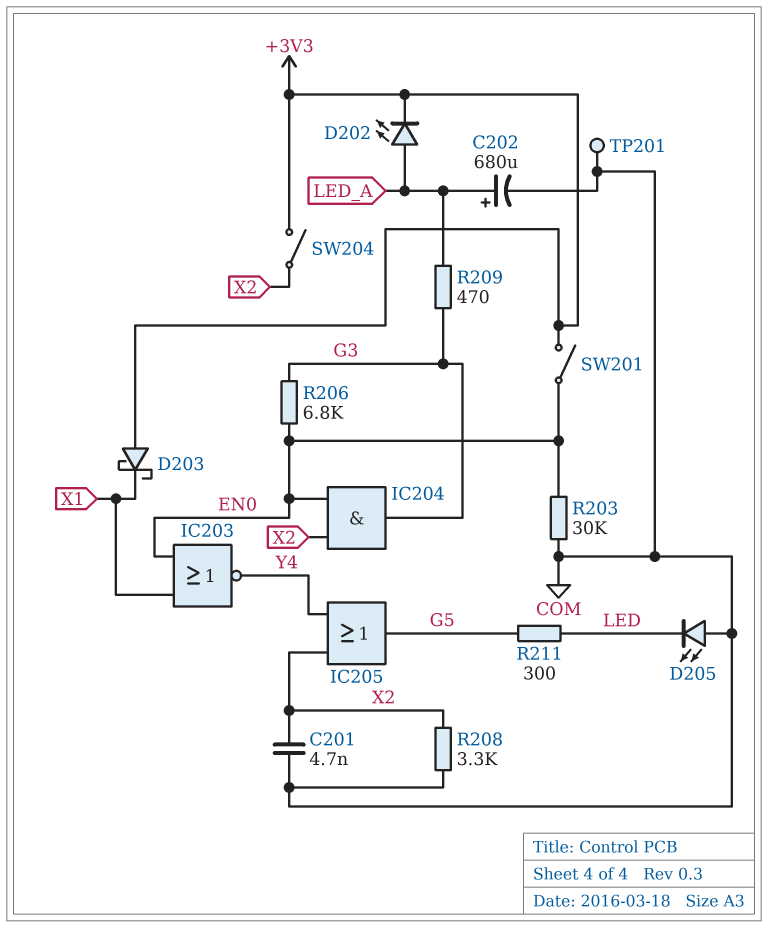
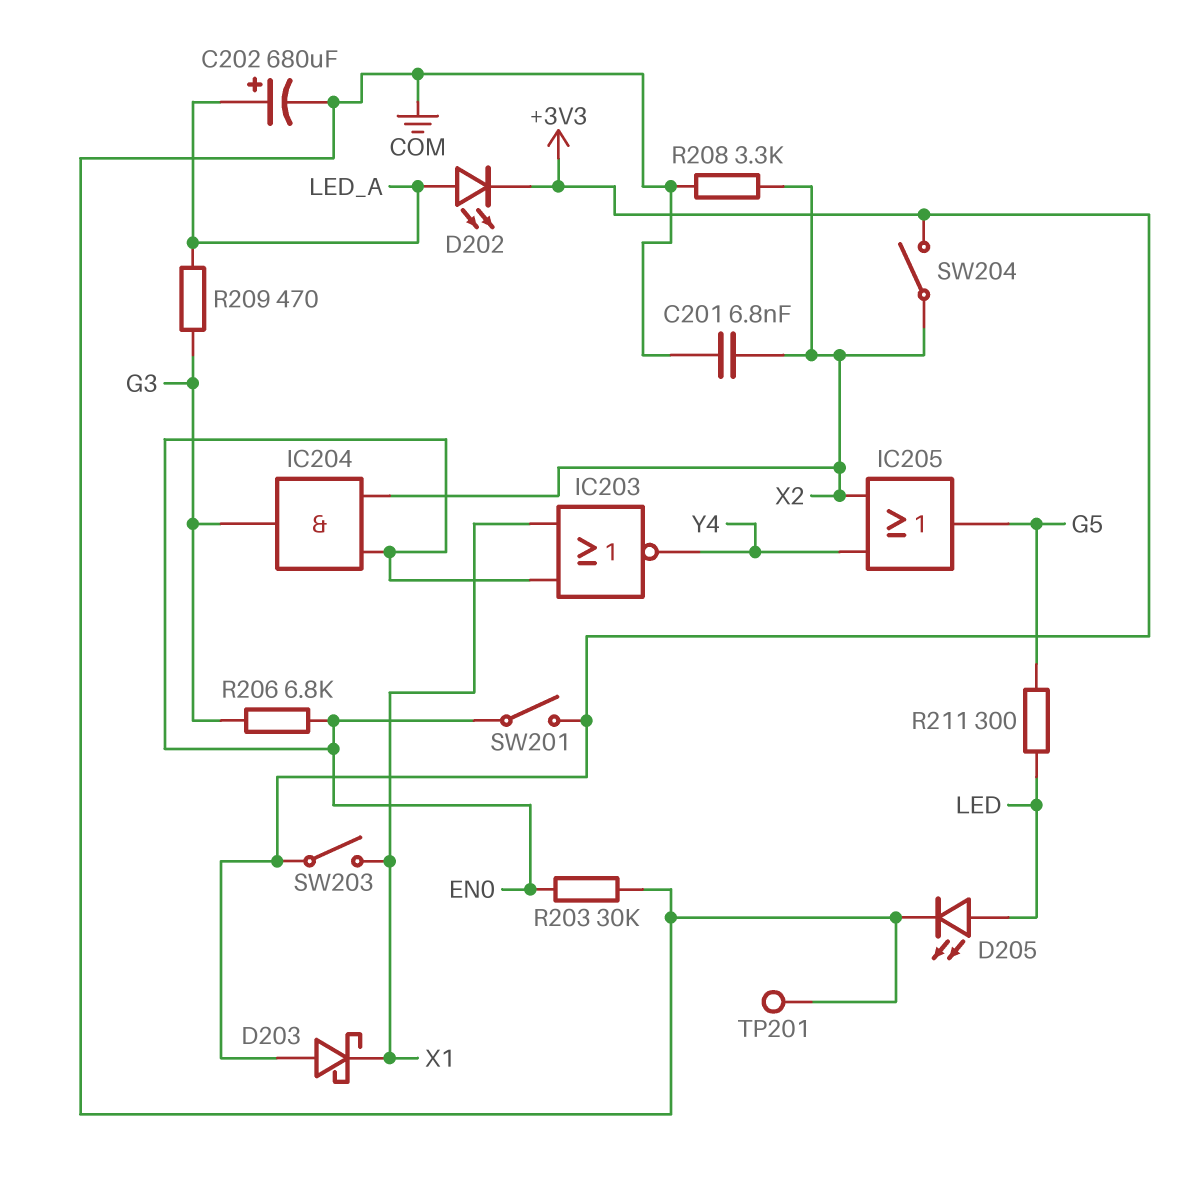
C201: 4.7nF (COM, X2) -> 6.8nF (COM, X2)
D205: LED (A COM, K LED) -> LED (A LED, K COM)
SW203: none -> switch (+3V3, X1)

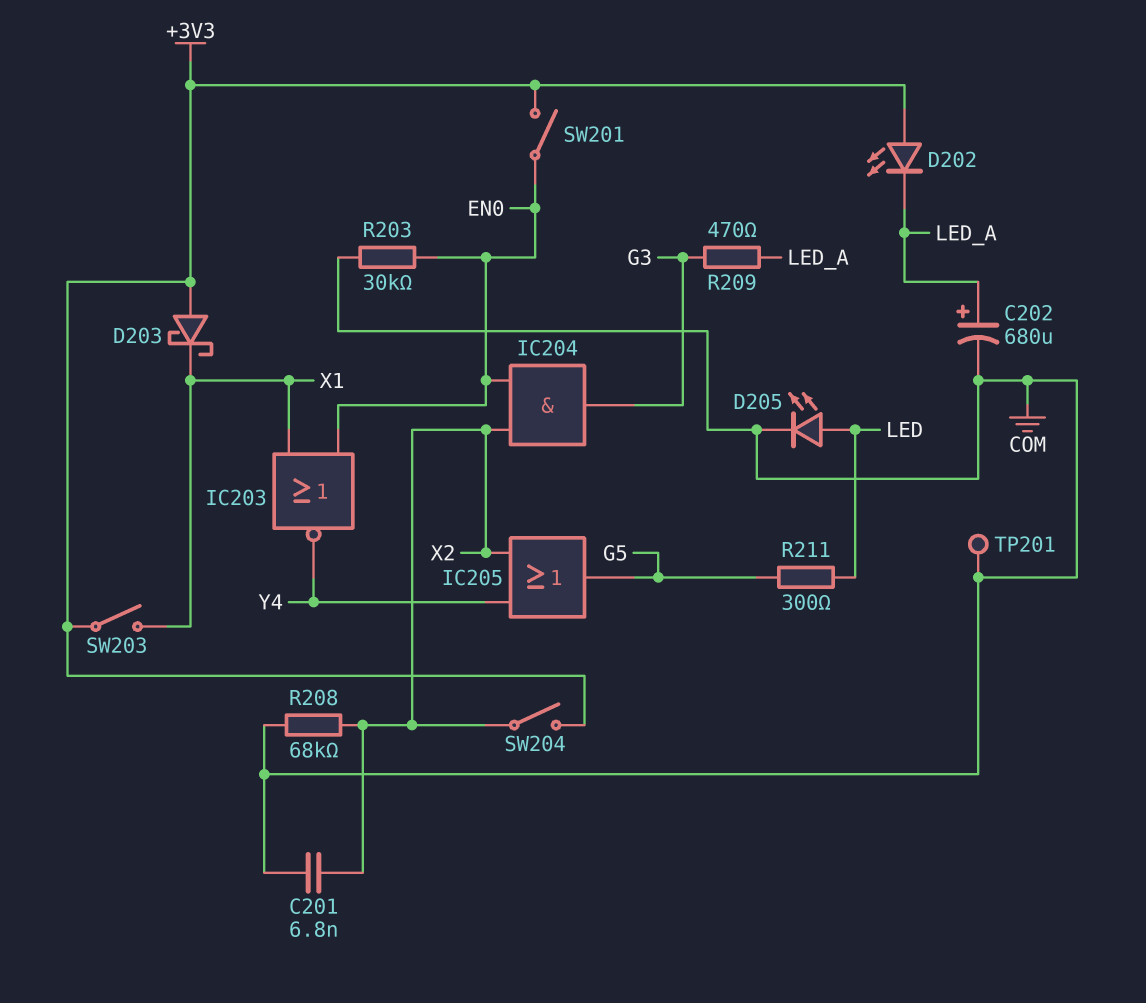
D202: LED (A LED_A, K +3V3) -> LED (A +3V3, K LED_A)
R206: 6.8k (EN0, G3) -> none
R208: 3.3k (COM, X2) -> 68k (COM, X2)

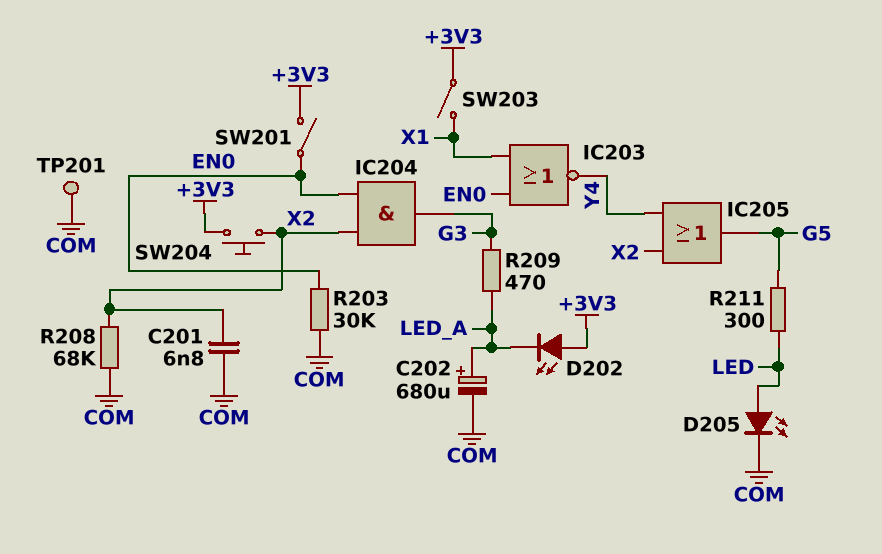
D203: schottky (A +3V3, K X1) -> none
SW204: switch (+3V3, X2) -> button (+3V3, X2)

